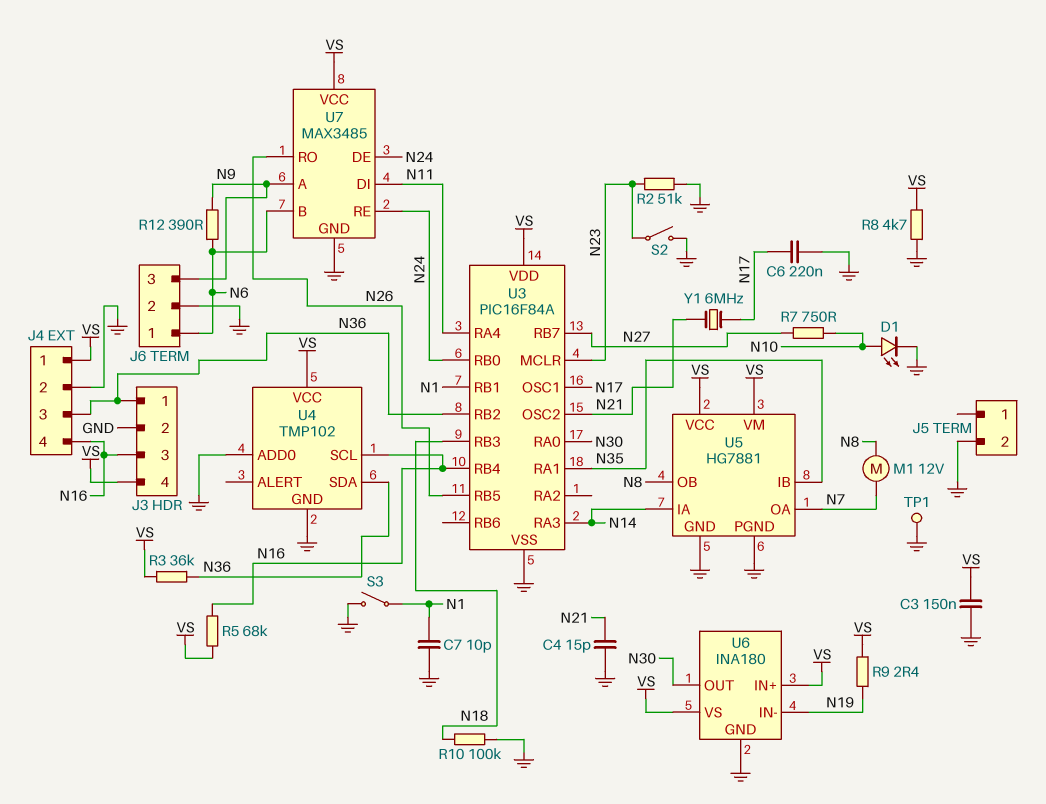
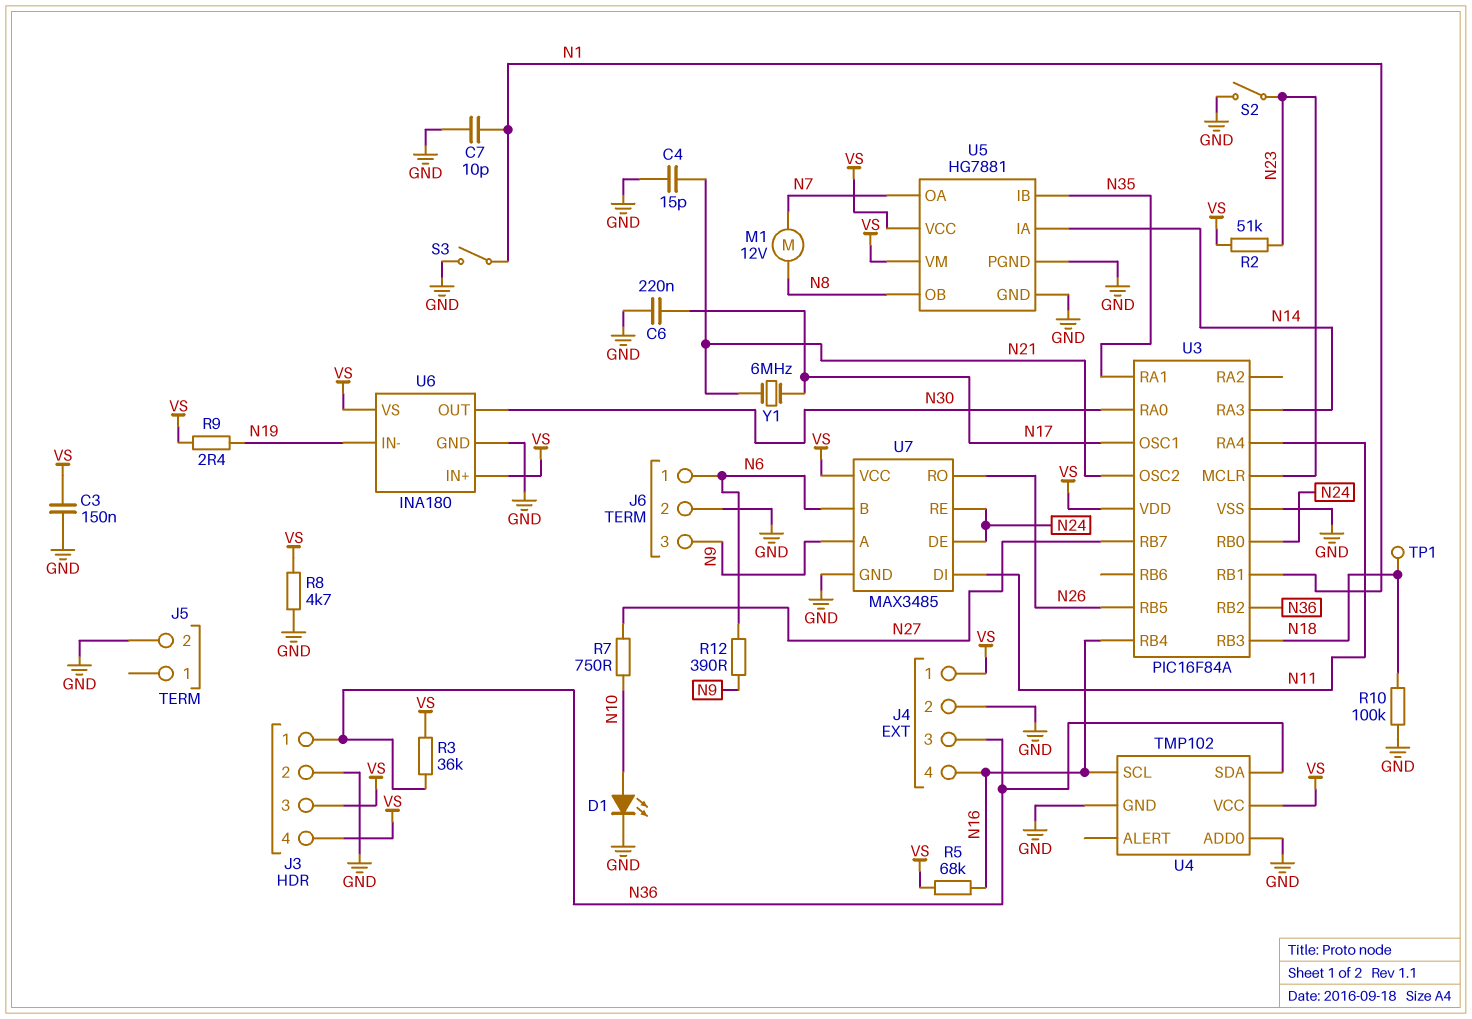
J3 pin 3: N16 -> VS
R2: 51k (GND, N23) -> 51k (N23, VS)
TP1: test point (GND) -> test point (N18)

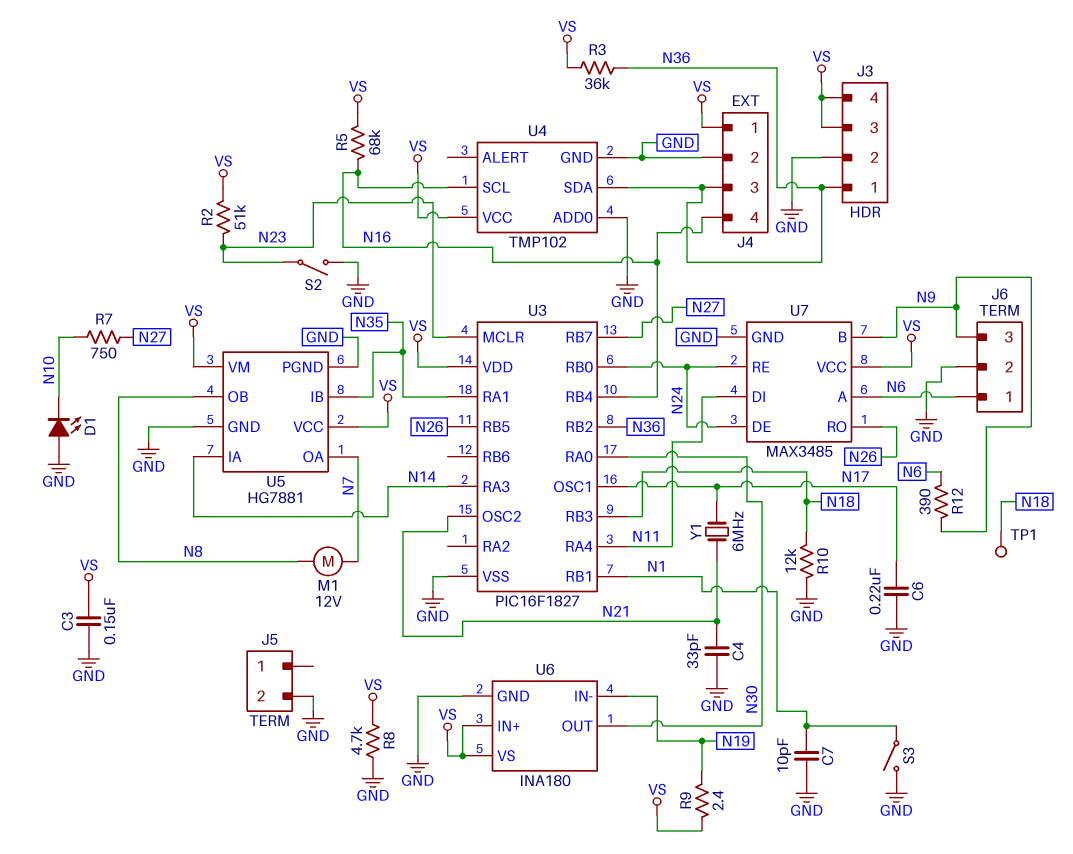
C4: 15pF (GND, N21) -> 33pF (GND, N21)
D1: LED (A N10, K GND) -> LED (A GND, K N10)
R10: 100k (GND, N18) -> 12k (GND, N18)
U3: PIC16F84A -> PIC16F1827
U7 pin A: N9 -> N6
U7 pin B: N6 -> N9

